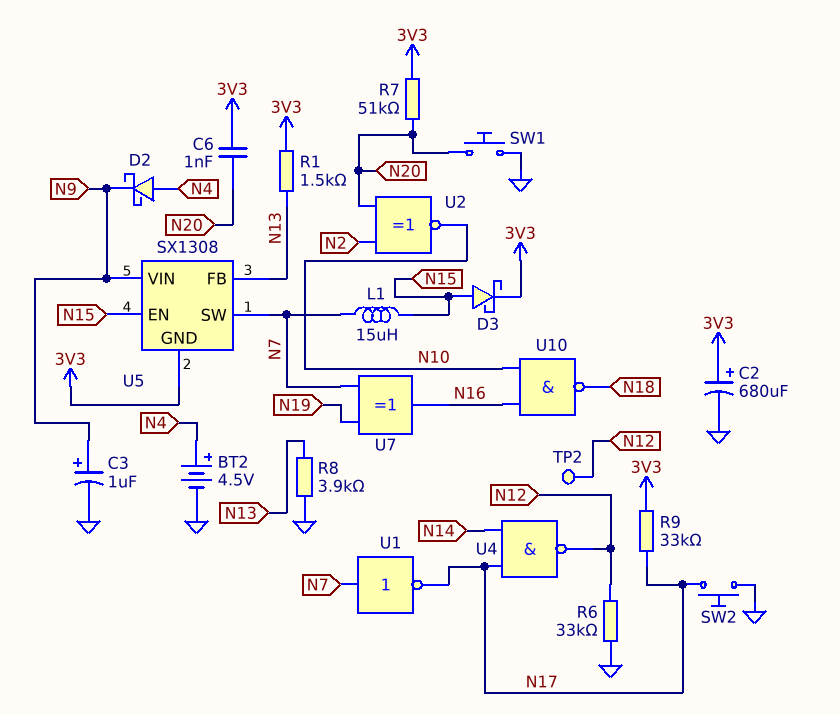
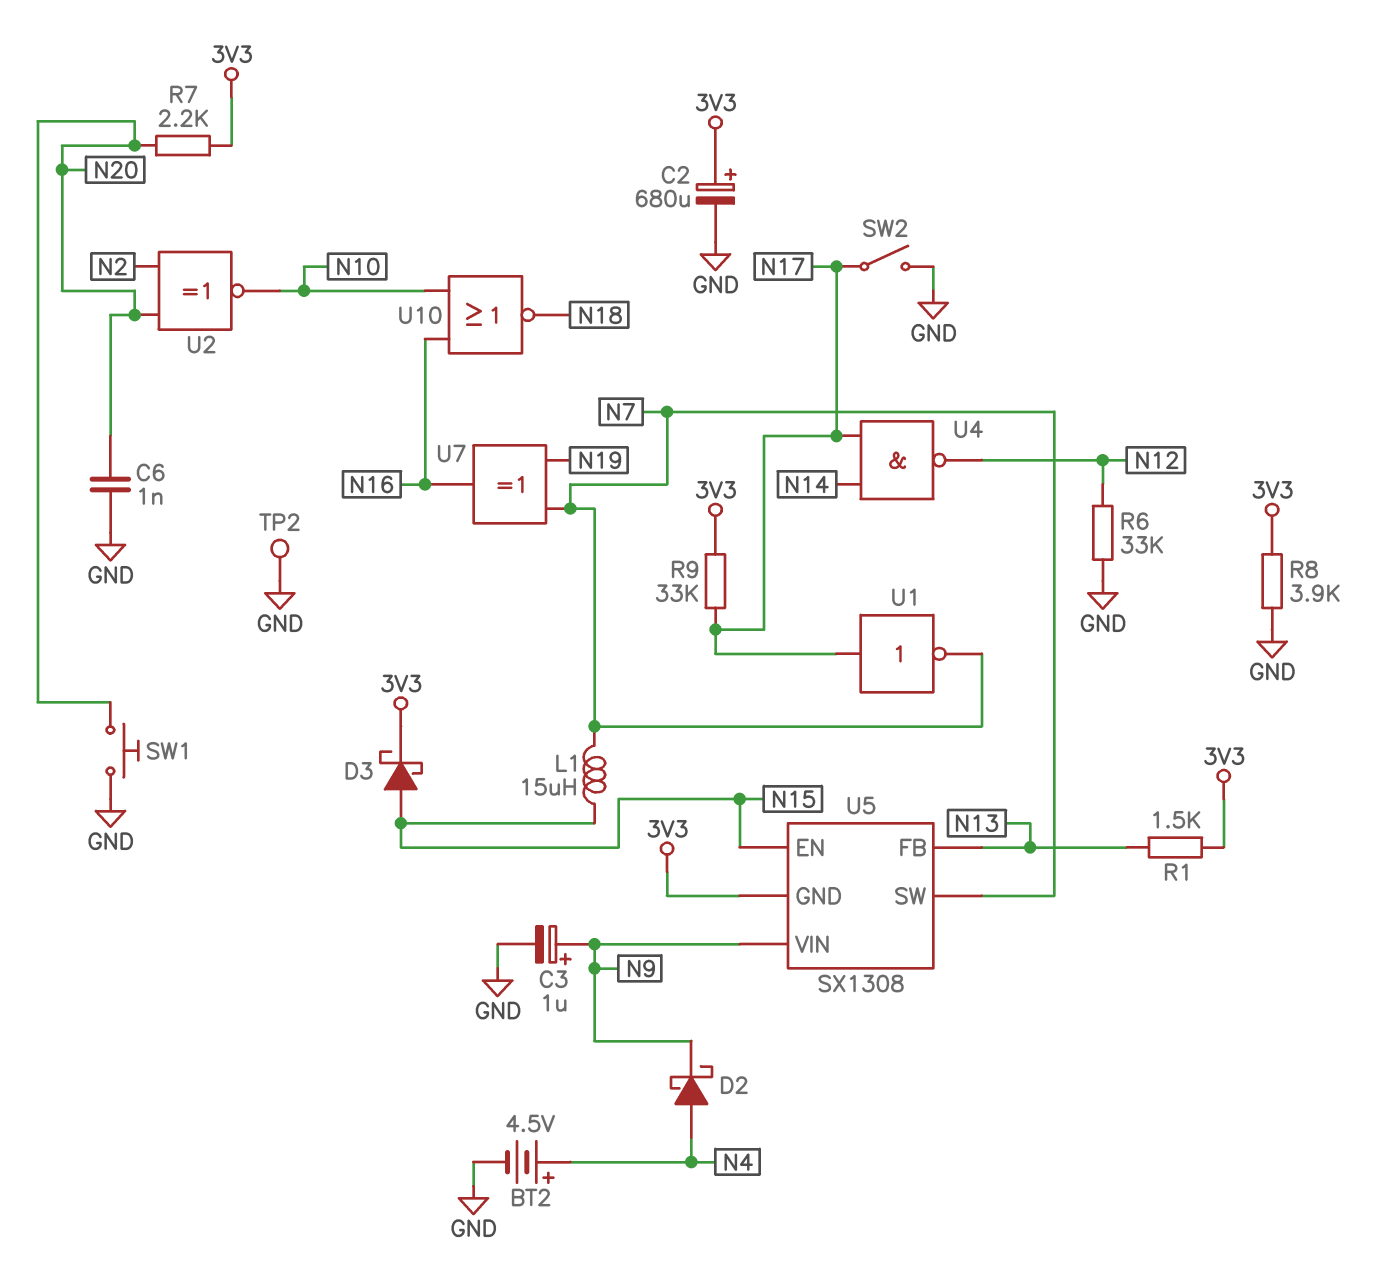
C6: 1nF (3V3, N20) -> 1nF (GND, N20)
R7: 51k (3V3, N20) -> 2.2k (3V3, N20)
R8: 3.9k (GND, N13) -> 3.9k (3V3, GND)
SW2: button (GND, N17) -> switch (GND, N17)
TP2: test point (N12) -> test point (GND)
U1: NOT (in N7, out N17) -> NOT (in N17, out N7)
U10: NAND (in N10, in N16, out N18) -> NOR (in N10, in N16, out N18)

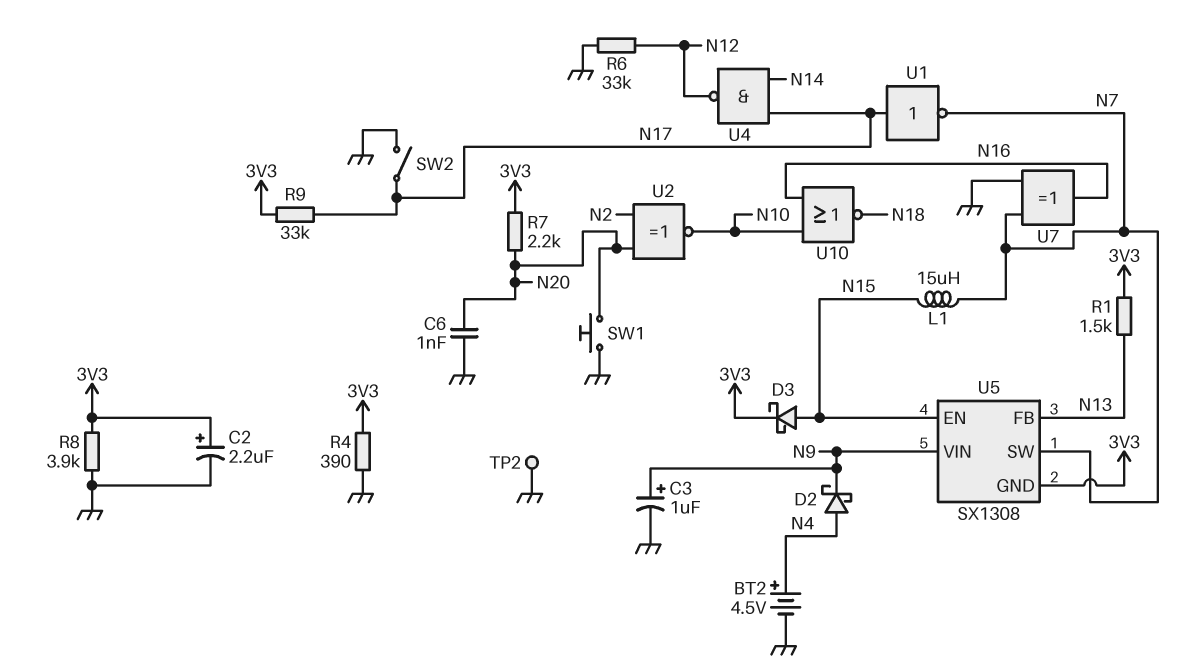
C2: 680uF (plus 3V3, minus GND) -> 2.2uF (plus 3V3, minus GND)
R4: none -> 390 (3V3, GND)
U7: XOR (in N7, in N19, out N16) -> XOR (in GND, in N7, out N16)

